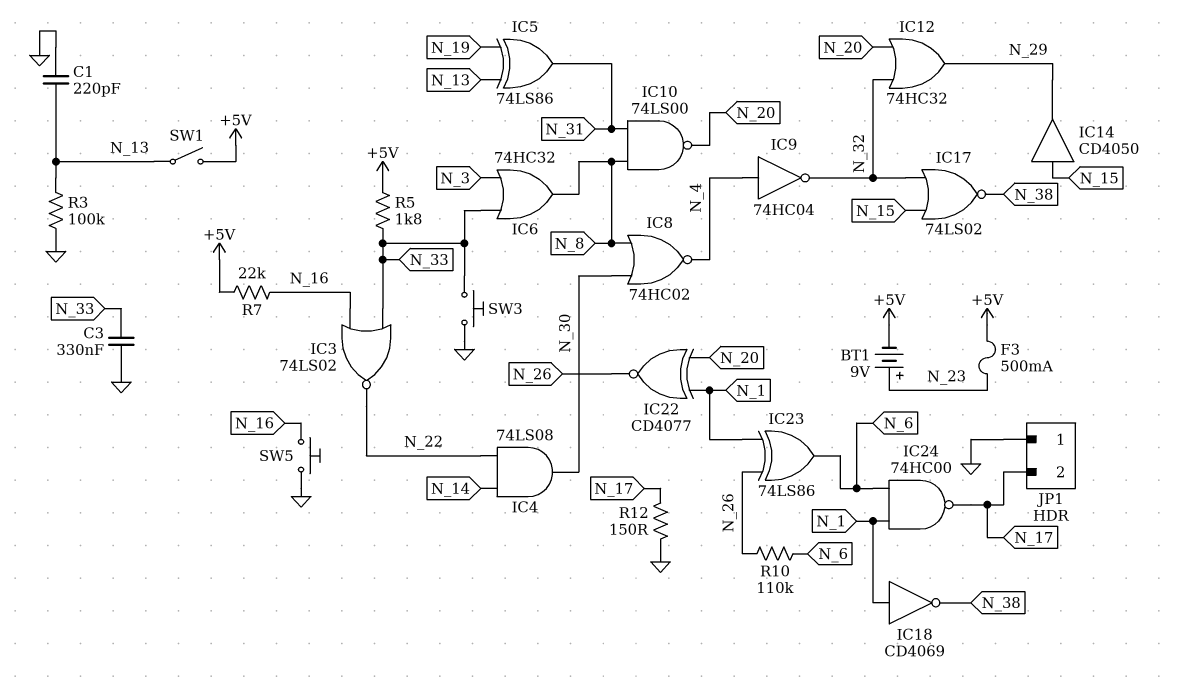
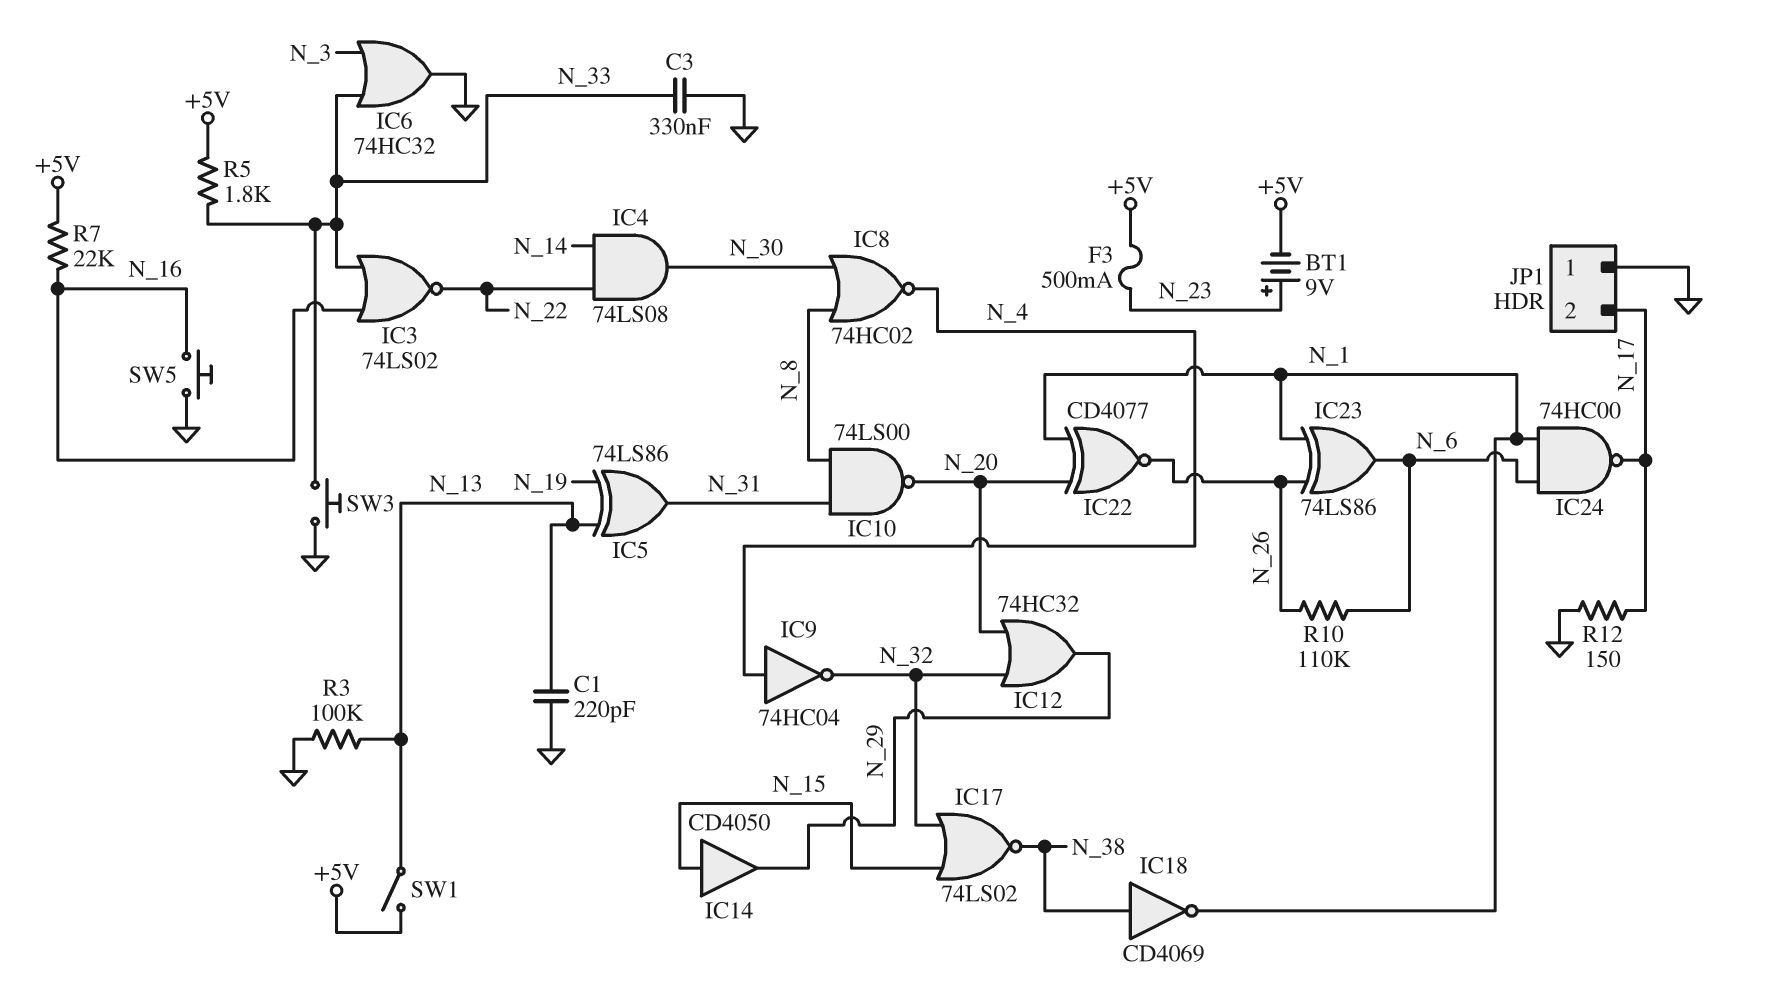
IC6: OR 74HC32 (in N_3, in N_33, out N_8) -> OR 74HC32 (in N_3, in N_33, out GND)
IC18: NOT CD4069 (in N_1, out N_38) -> NOT CD4069 (in N_38, out N_1)

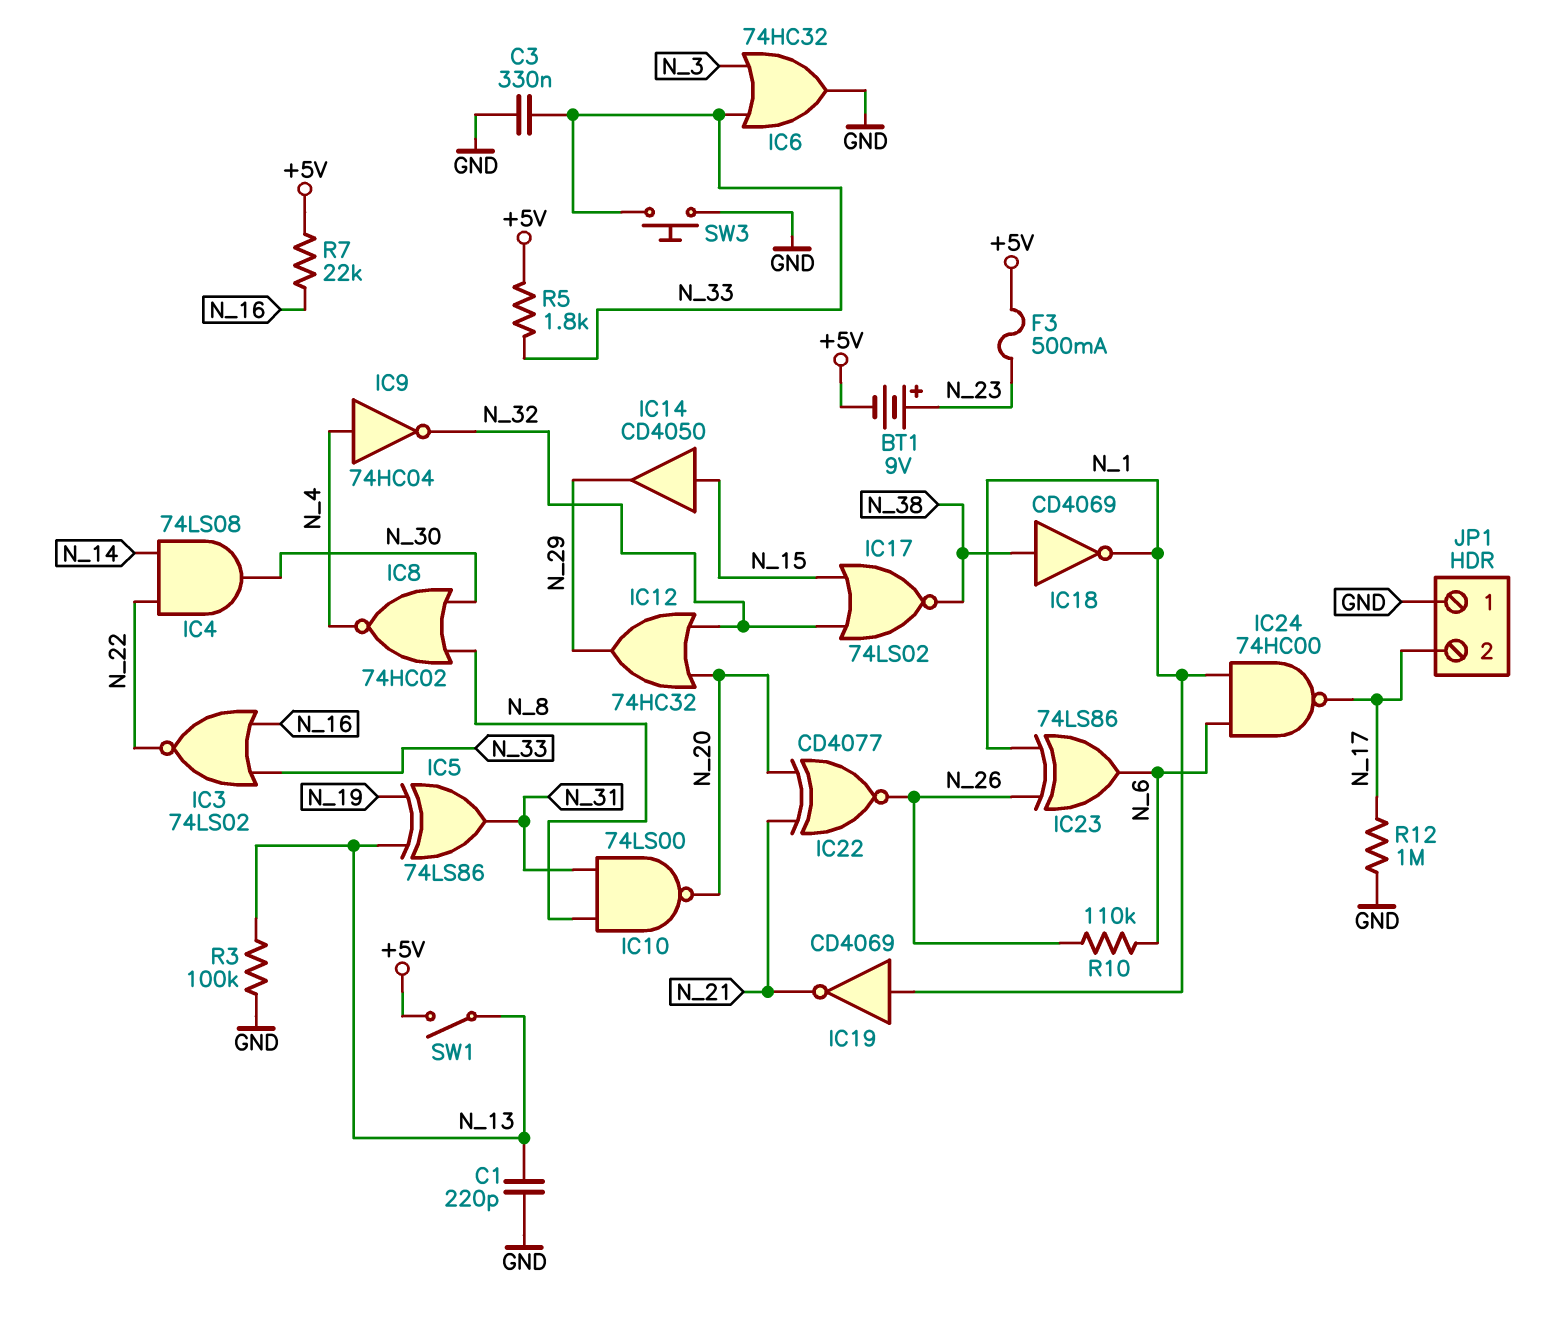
IC19: none -> NOT CD4069 (in N_1, out N_21)
IC22: XNOR CD4077 (in N_1, in N_20, out N_26) -> XNOR CD4077 (in N_20, in N_21, out N_26)
R12: 150 (GND, N_17) -> 1M (GND, N_17)
SW5: button (GND, N_16) -> none

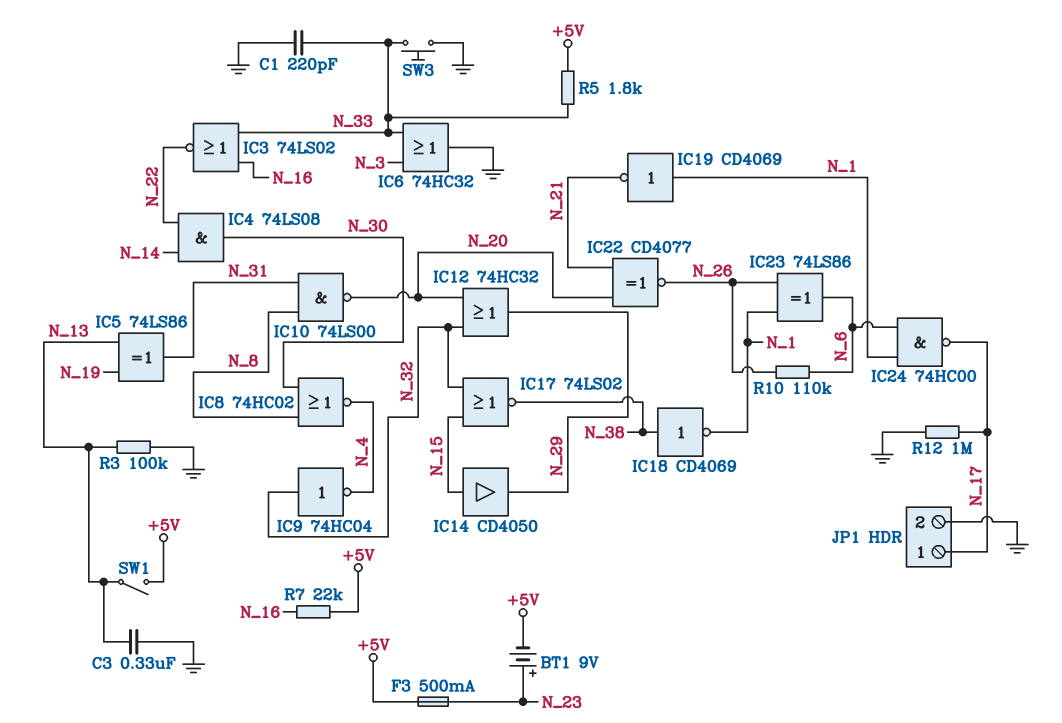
C1: 220pF (GND, N_13) -> 220pF (GND, N_33)
C3: 330nF (GND, N_33) -> 330nF (GND, N_13)
IC9: NOT 74HC04 (in N_4, out N_32) -> NOT 74HC04 (in N_32, out N_4)
JP1 pin 1: GND -> N_17
JP1 pin 2: N_17 -> GND

